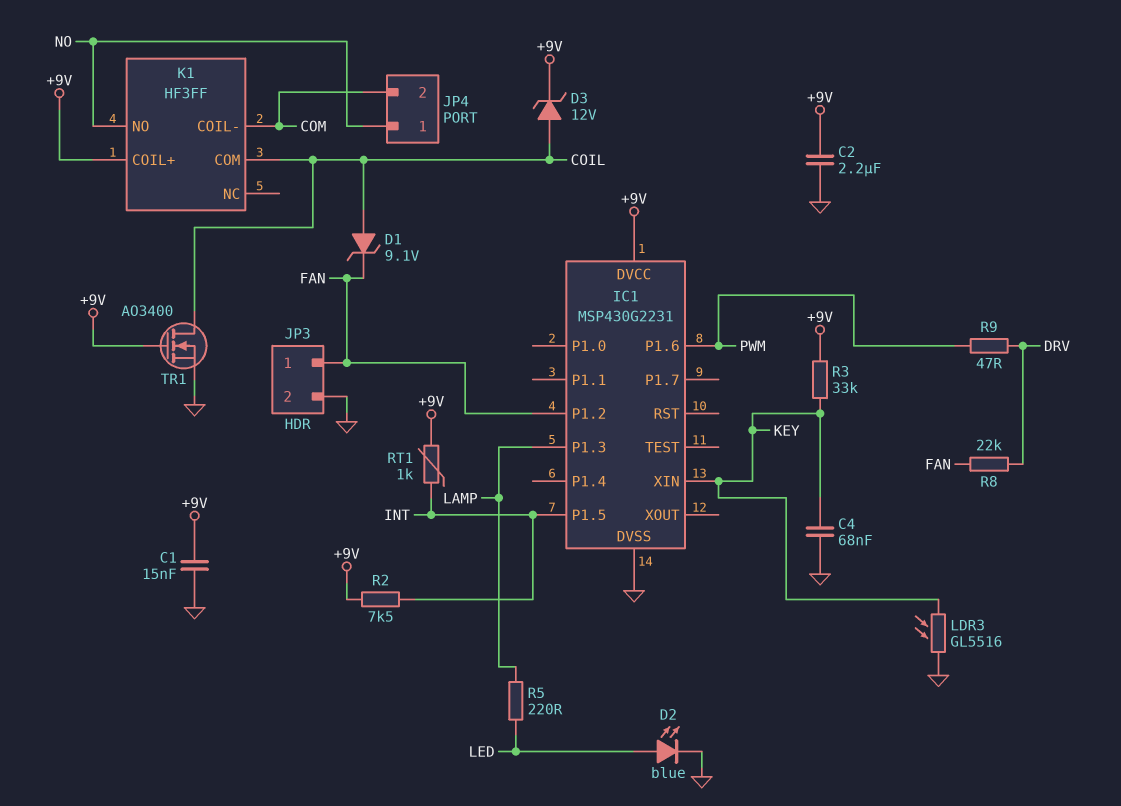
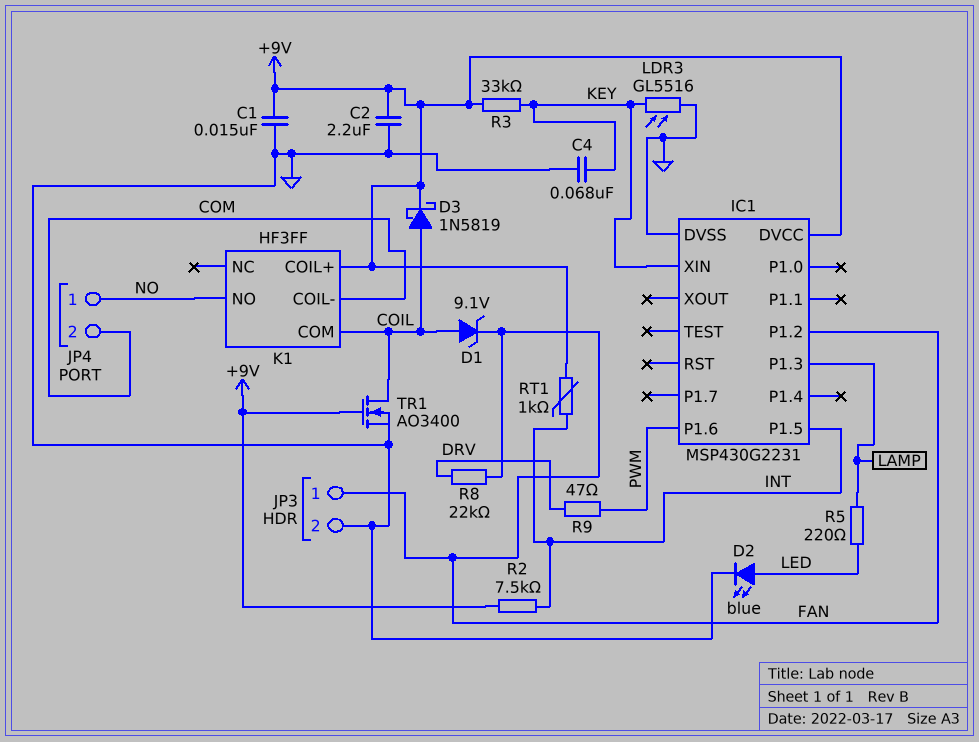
D3: zener 12V (A COIL, K +9V) -> schottky 1N5819 (A COIL, K +9V)

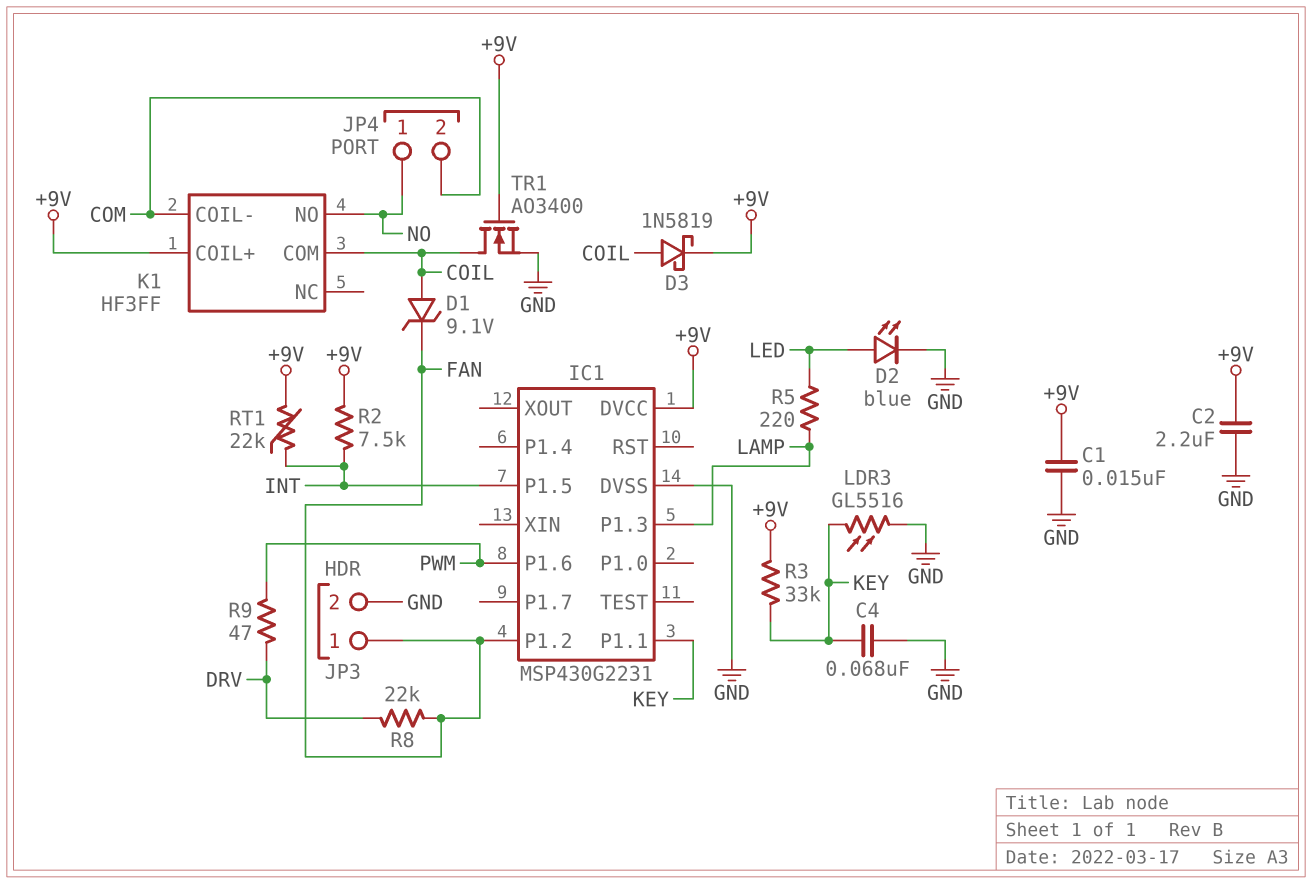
IC1 pin P1.1: none -> KEY
IC1 pin XIN: KEY -> none
RT1: 1k (+9V, INT) -> 22k (+9V, INT)

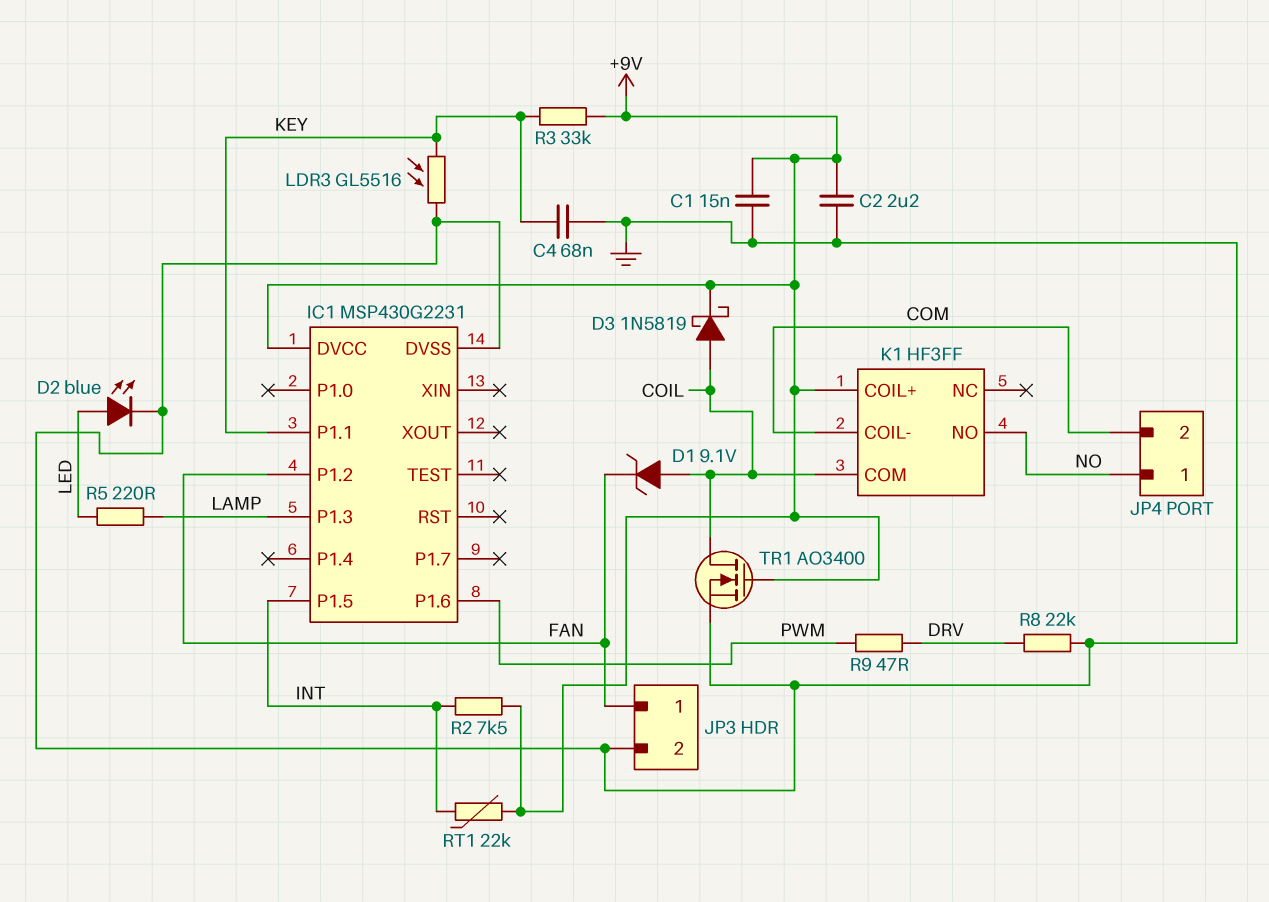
R8: 22k (DRV, FAN) -> 22k (DRV, GND)

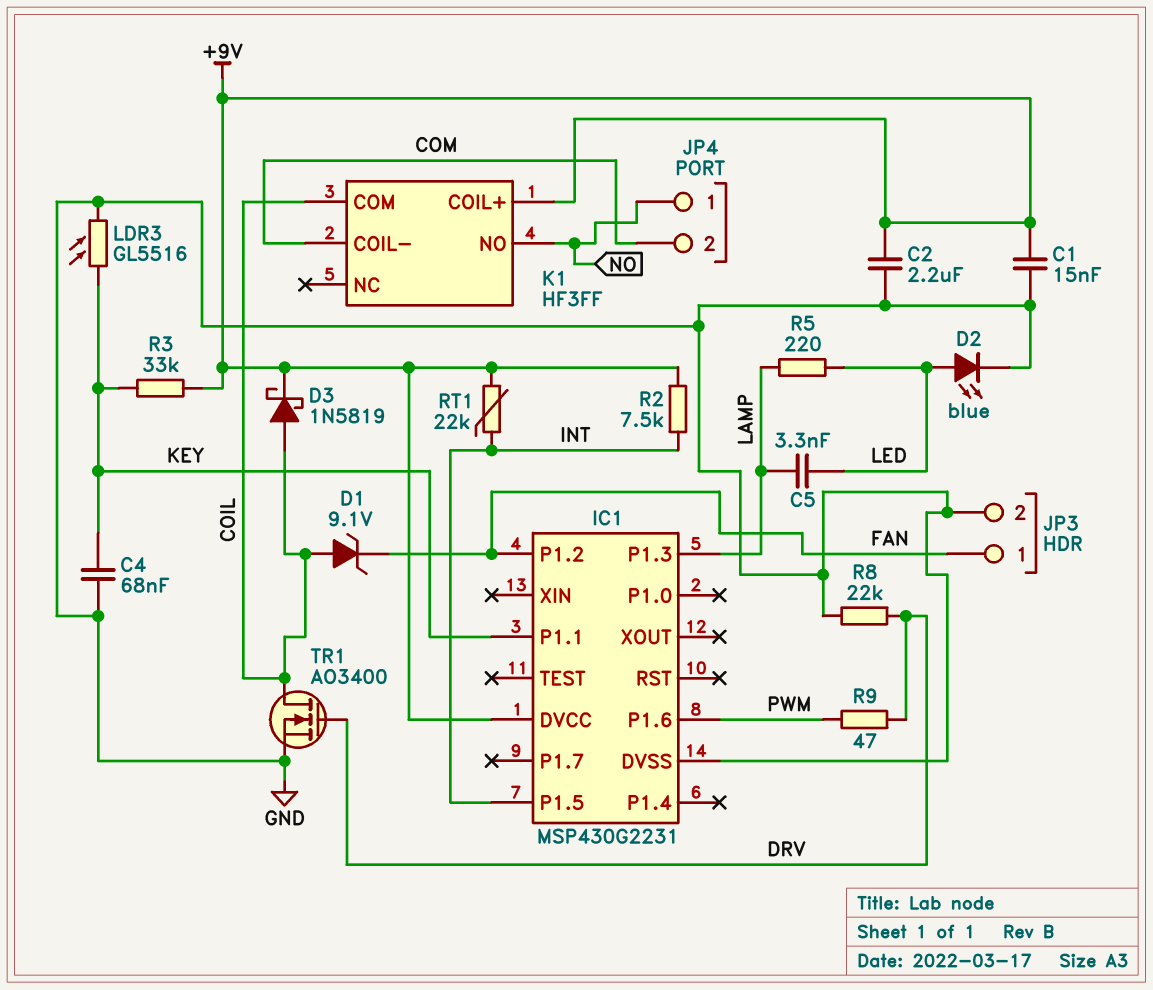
C5: none -> 3.3nF (LAMP, LED)
TR1: NMOS AO3400 (G +9V, D COIL, S GND) -> NMOS AO3400 (G DRV, D COIL, S GND)

